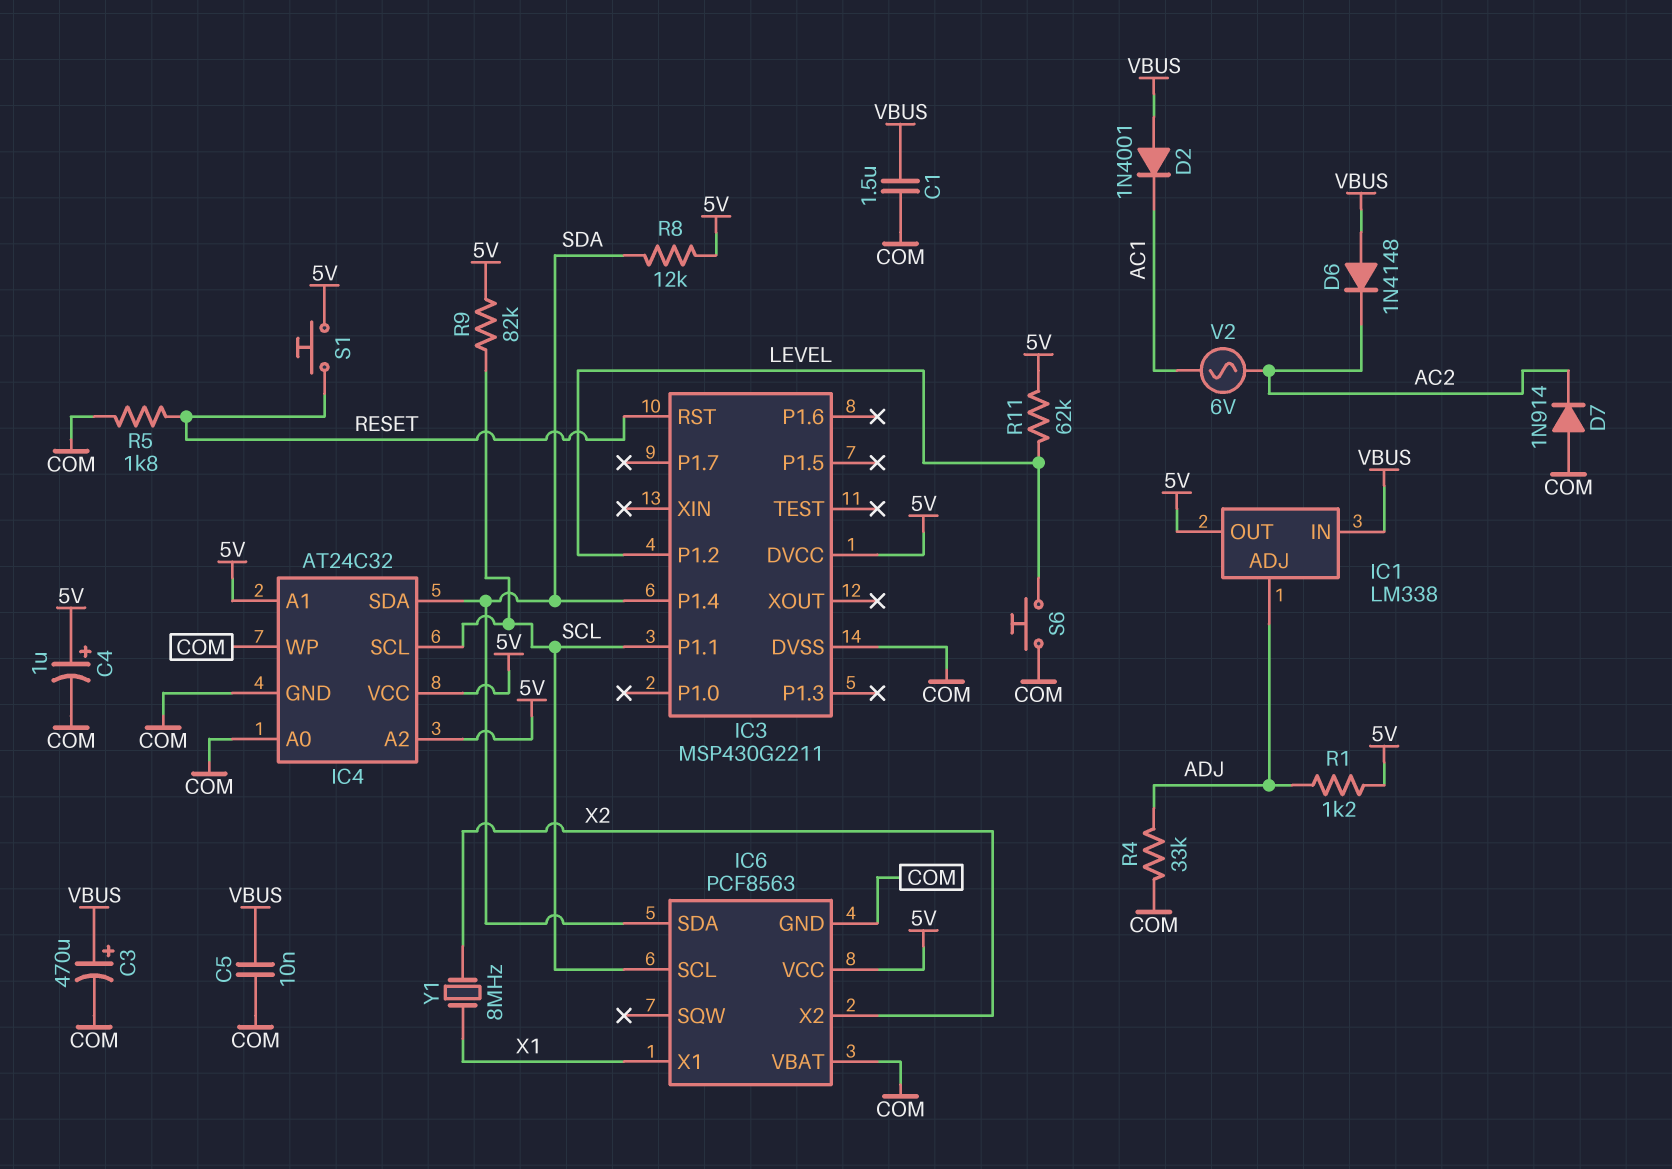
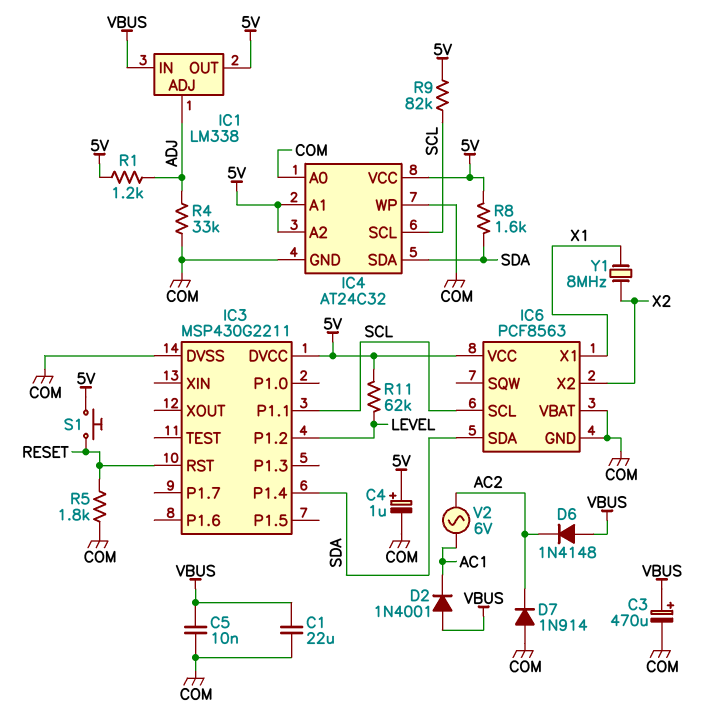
C1: 1.5uF (COM, VBUS) -> 22uF (COM, VBUS)
R8: 12k (5V, SDA) -> 1.6k (5V, SDA)
S6: button (COM, LEVEL) -> none

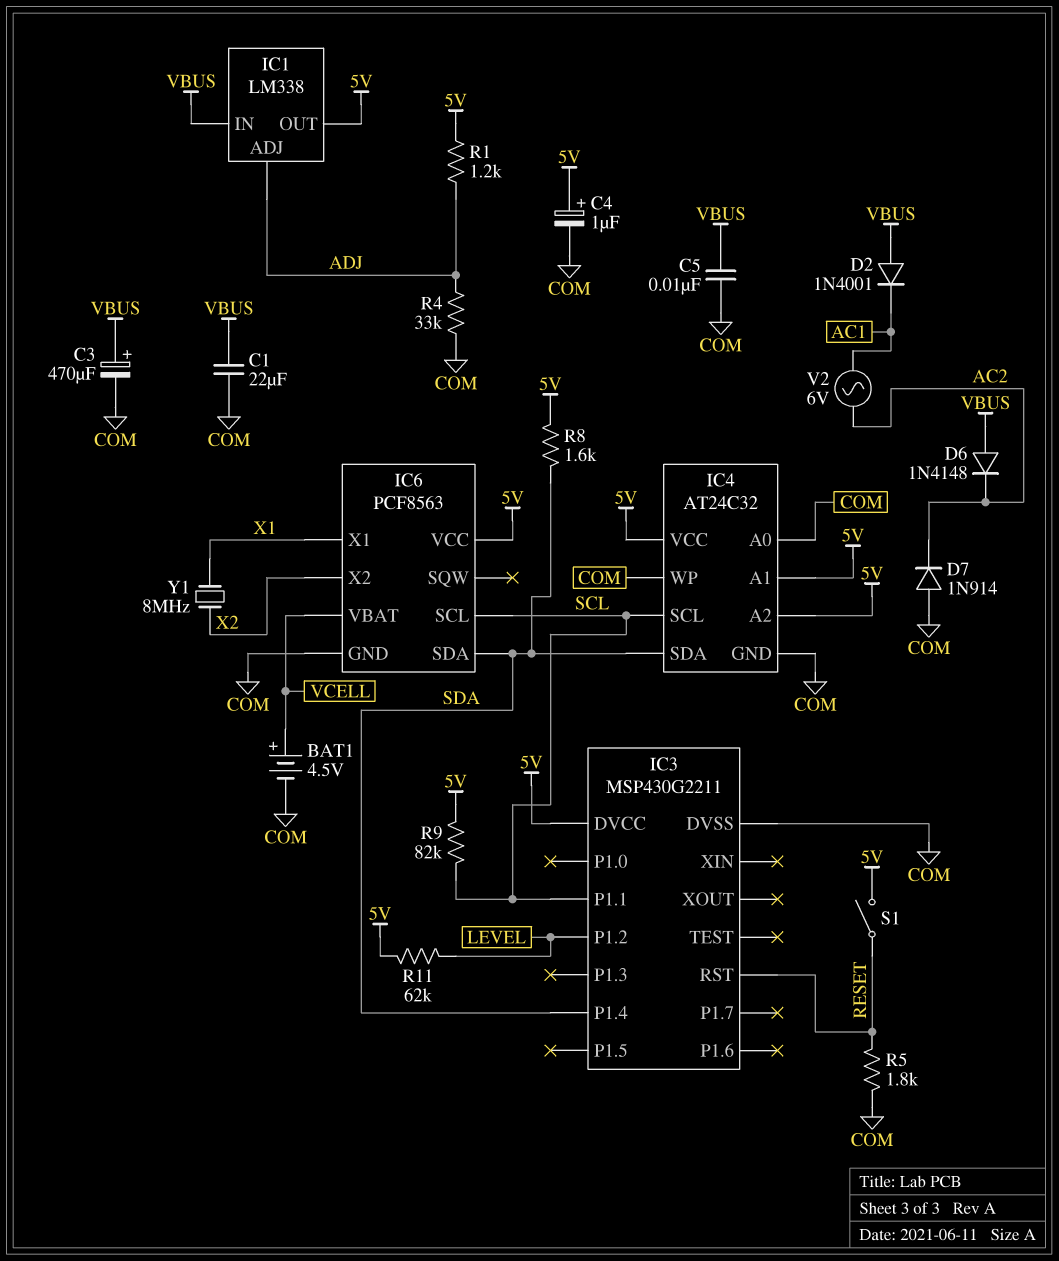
BAT1: none -> 4.5V (plus VCELL, minus COM)
IC6 pin VBAT: COM -> VCELL
S1: button (5V, RESET) -> switch (5V, RESET)

